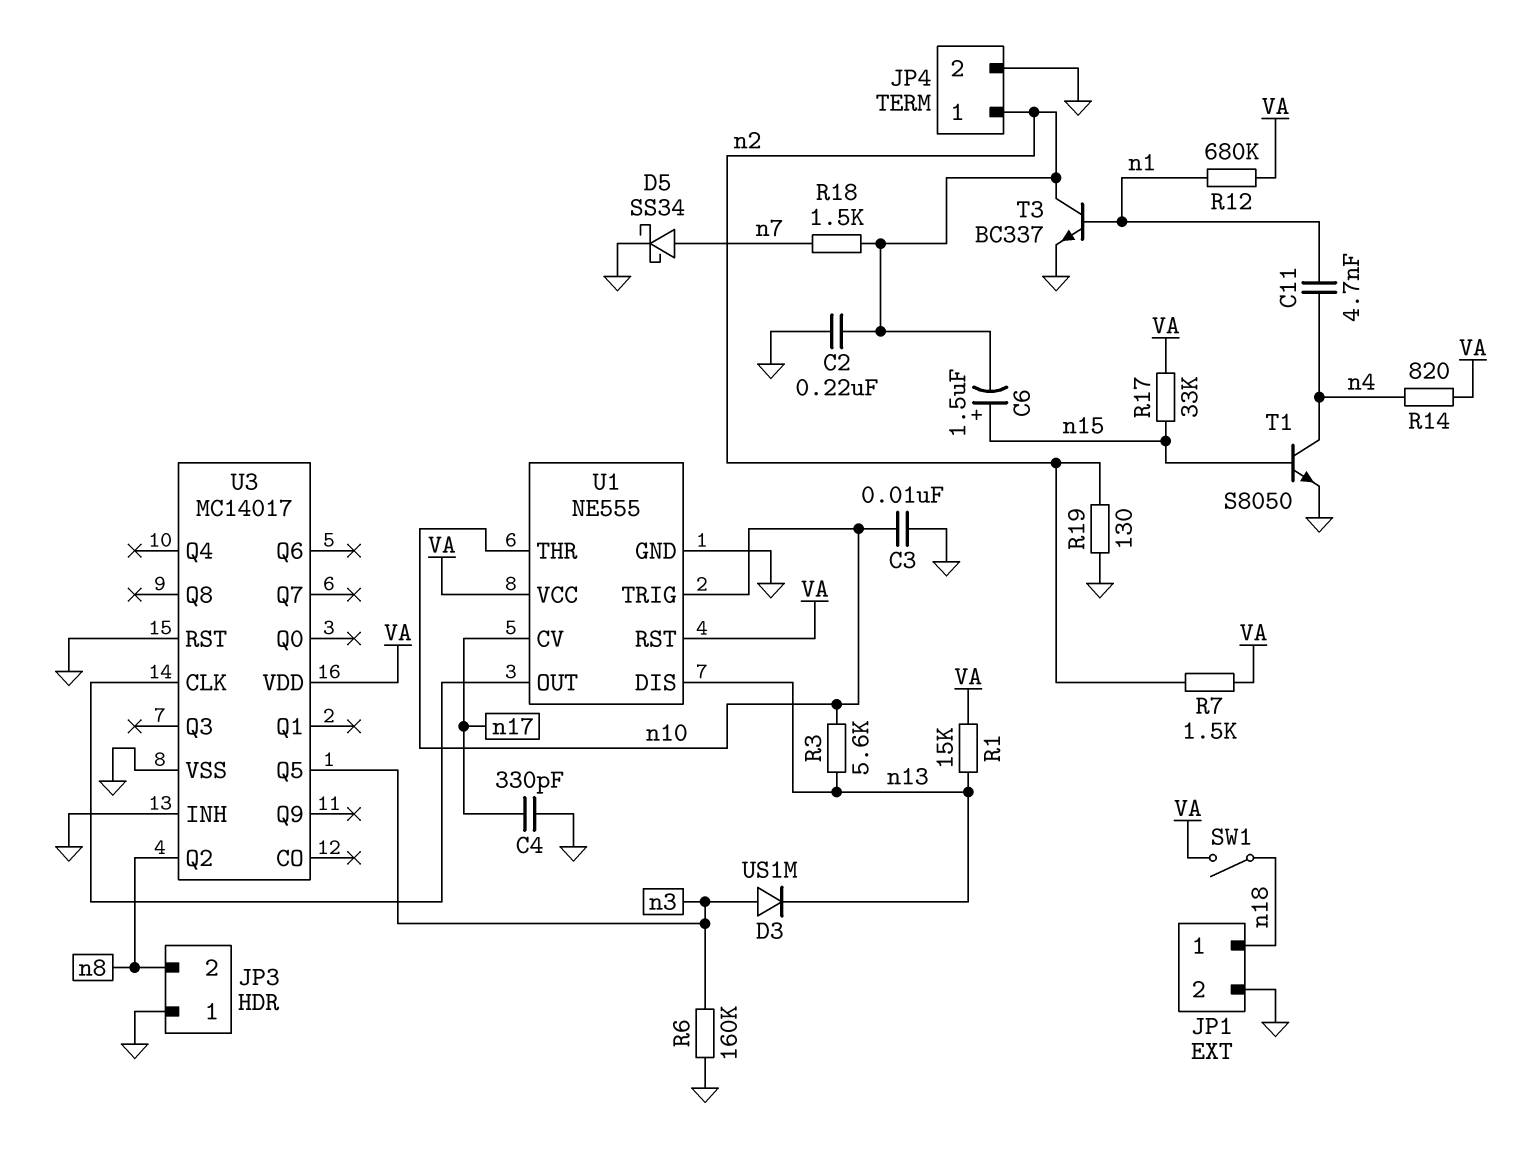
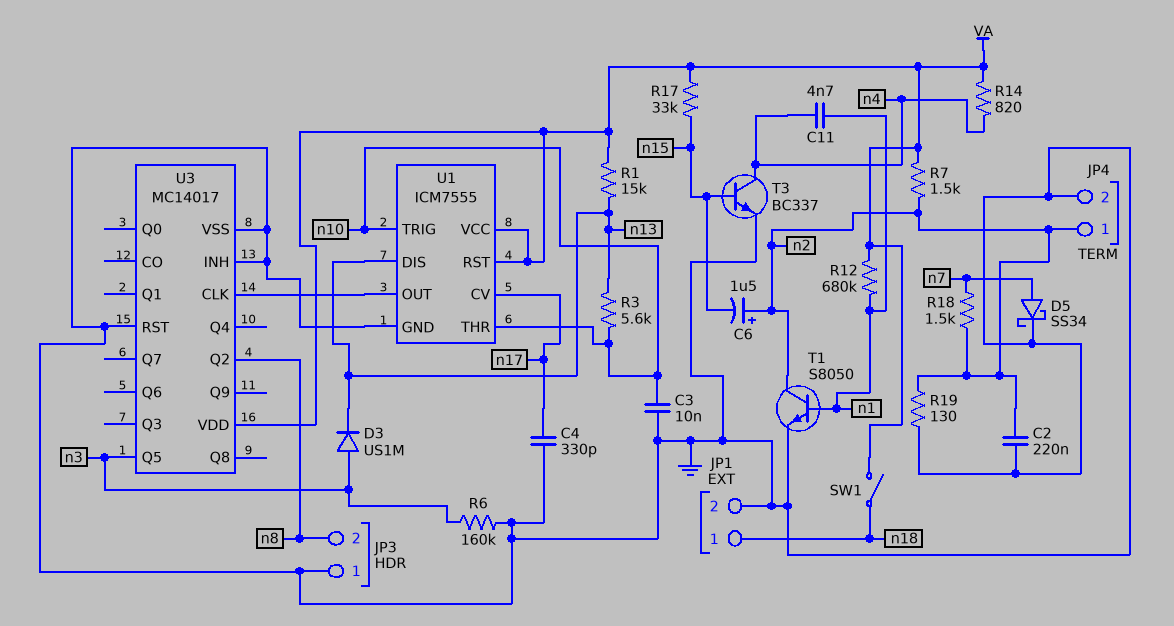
C6: 1.5uF (plus n15, minus n2) -> 1.5uF (plus n2, minus n15)
T1: NPN S8050 (B n15, C n4, E GND) -> NPN S8050 (B n1, C n2, E GND)
T3: NPN BC337 (B n1, C n2, E GND) -> NPN BC337 (B n15, C n4, E GND)
U1: NE555 -> ICM7555

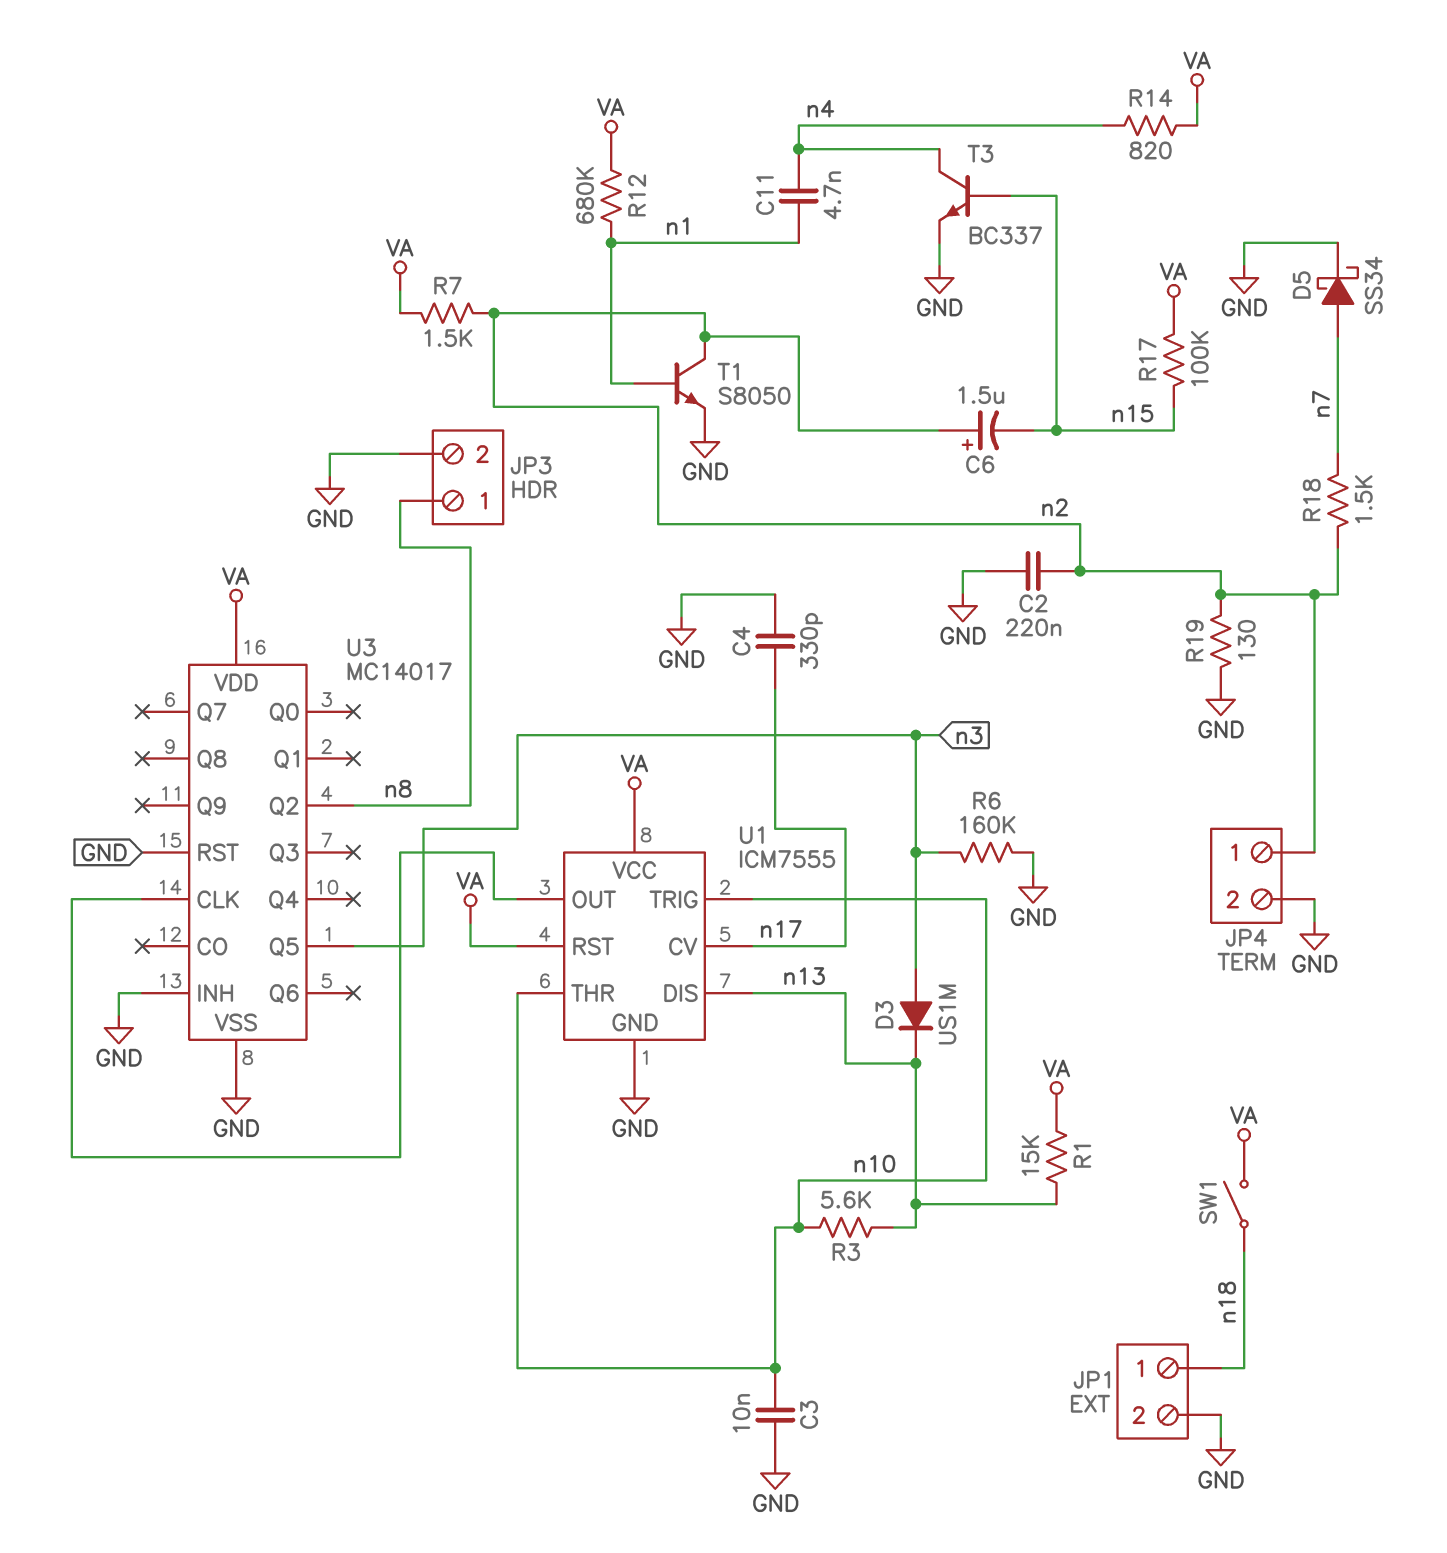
JP3 pin 1: GND -> n8
JP3 pin 2: n8 -> GND
R17: 33k (VA, n15) -> 100k (VA, n15)

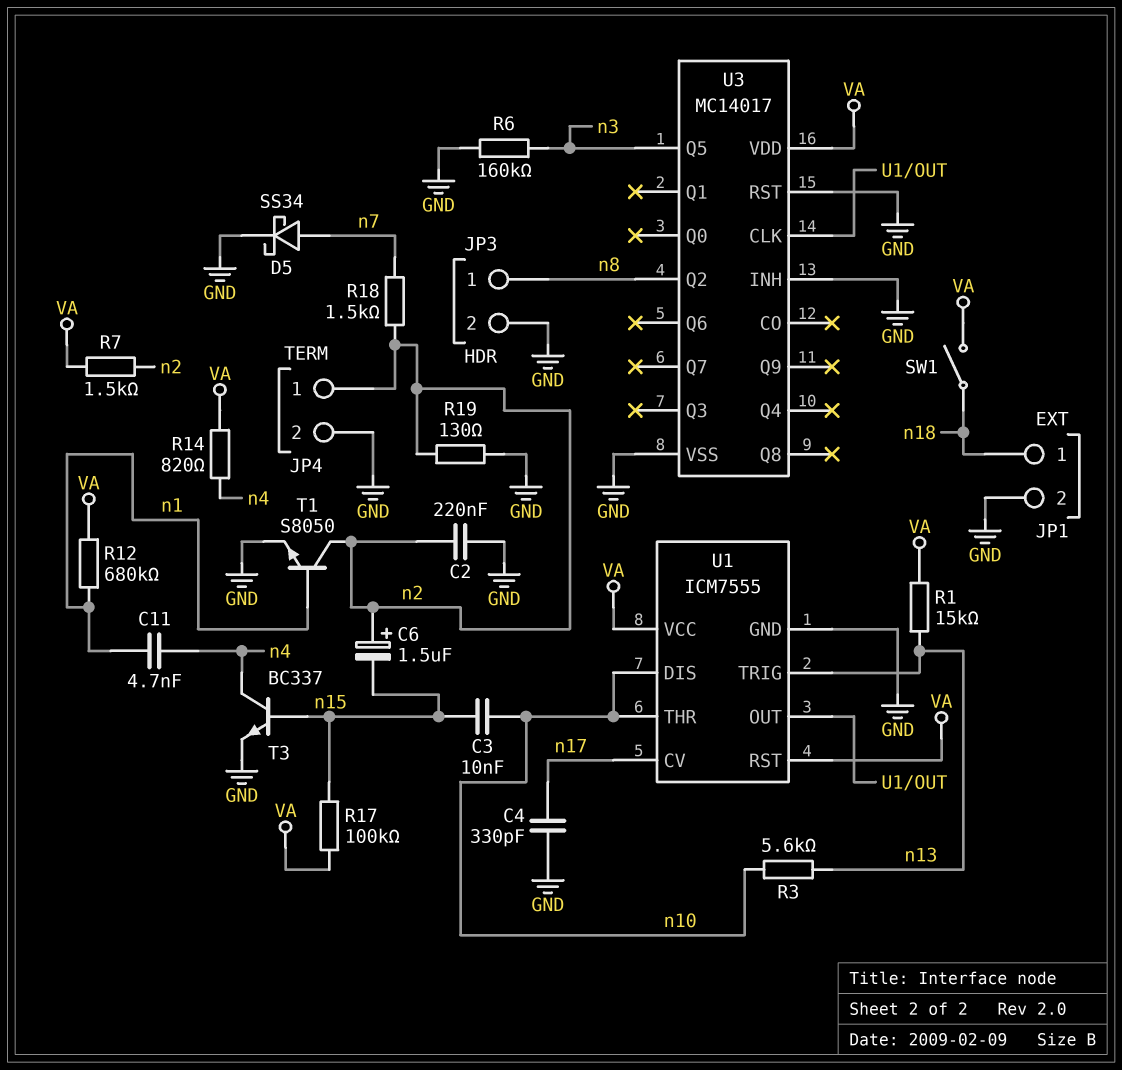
C3: 10nF (GND, n10) -> 10nF (n10, n15)
D3: diode US1M (A n3, K n13) -> none
U1 pin DIS: n13 -> n10
U1 pin TRIG: n10 -> n13

